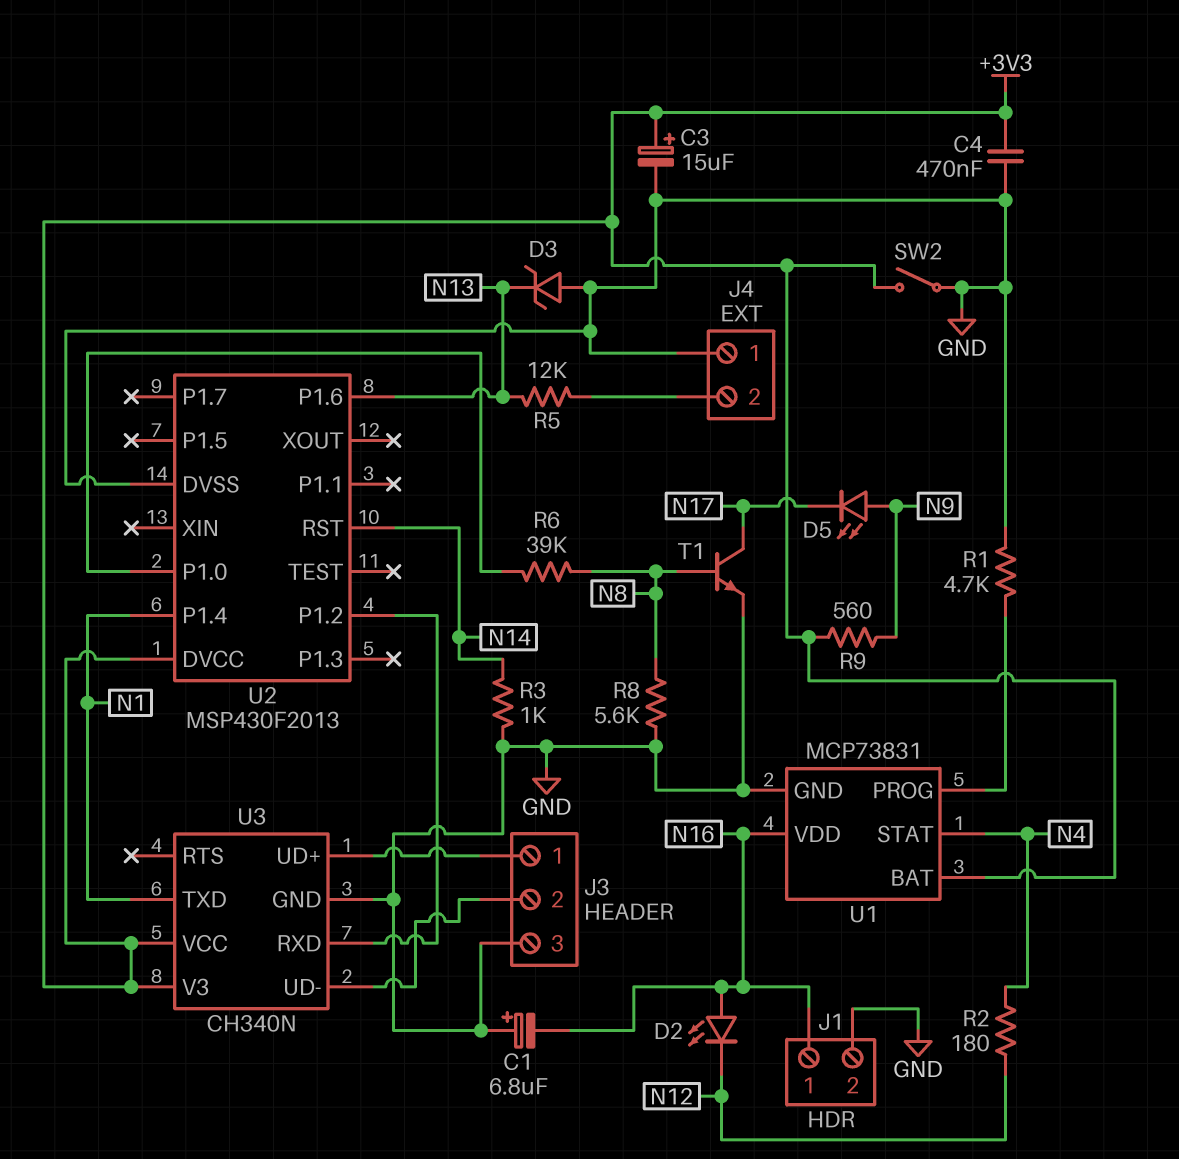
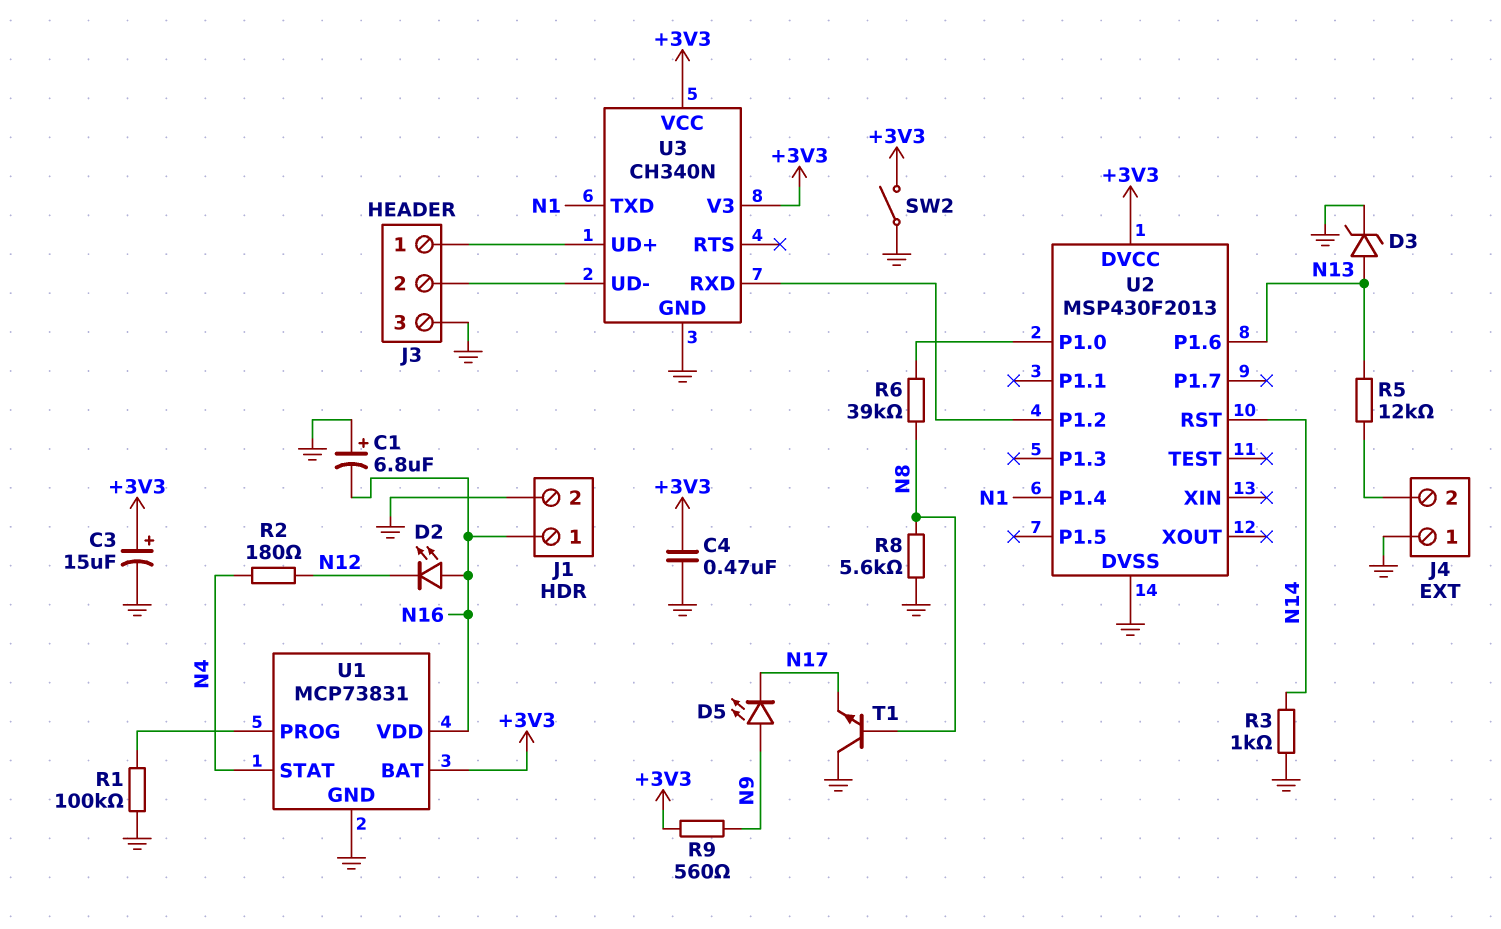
D3: zener (A GND, K N13) -> zener (A N13, K GND)
R1: 4.7k (GND, U1/PROG) -> 100k (GND, U1/PROG)
T1: NPN (B N8, C N17, E GND) -> NPN (B N8, C GND, E N17)

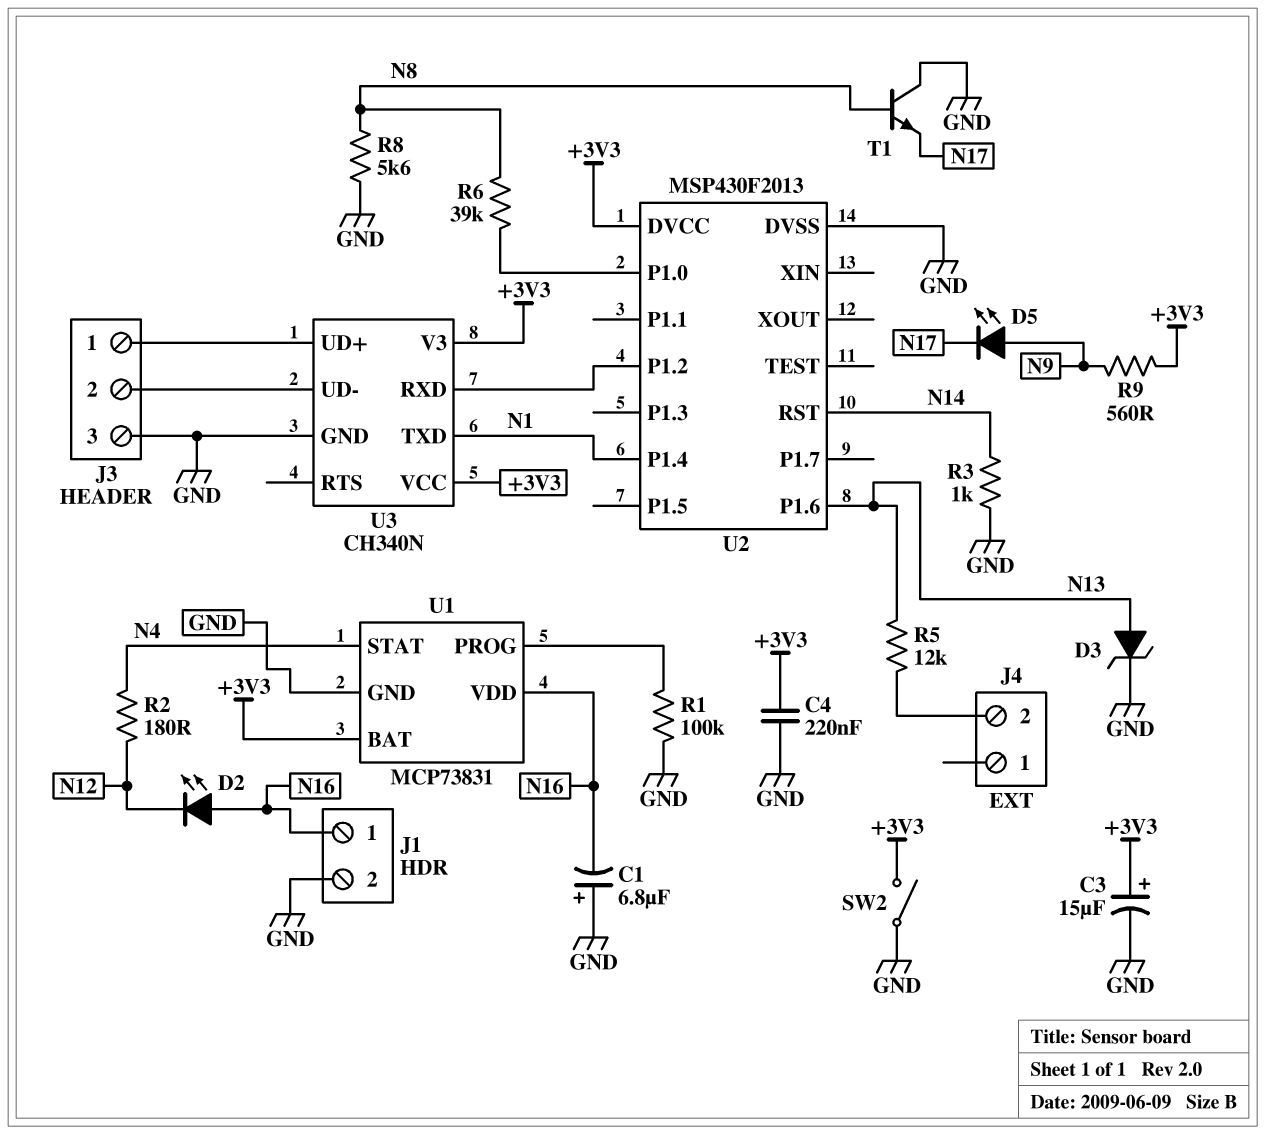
C4: 470nF (+3V3, GND) -> 220nF (+3V3, GND)
J4 pin 1: GND -> none

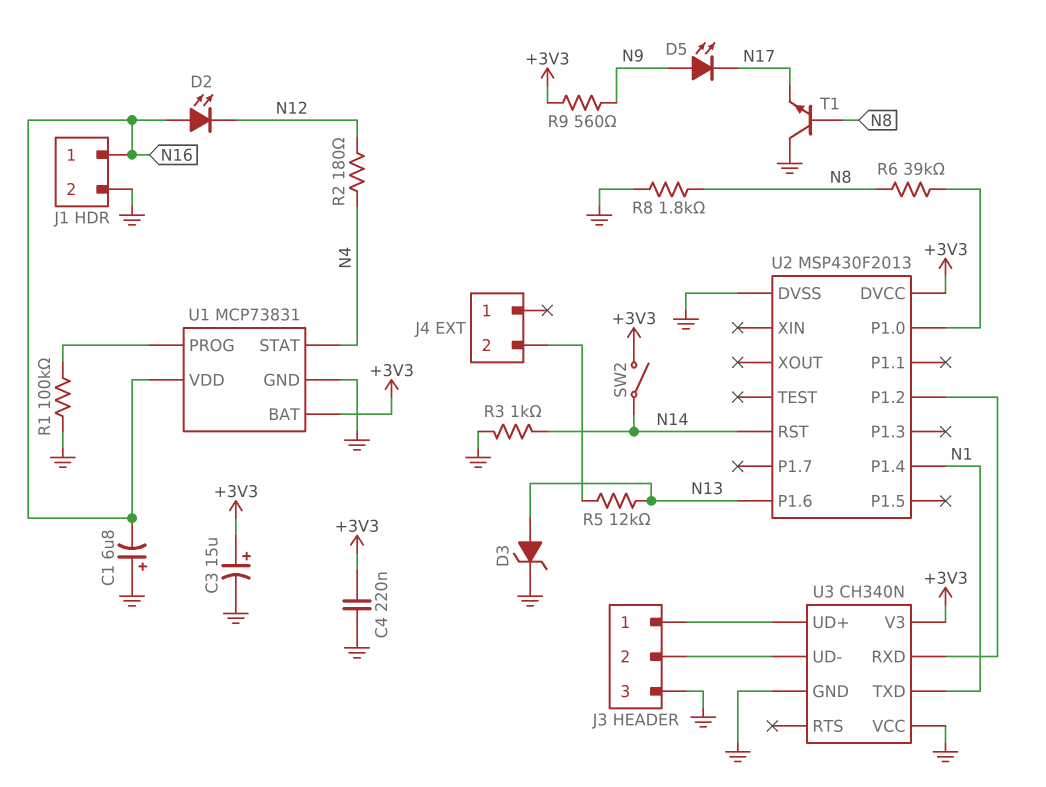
R8: 5.6k (GND, N8) -> 1.8k (GND, N8)
SW2: switch (+3V3, GND) -> switch (+3V3, N14)
U3 pin VCC: +3V3 -> GND

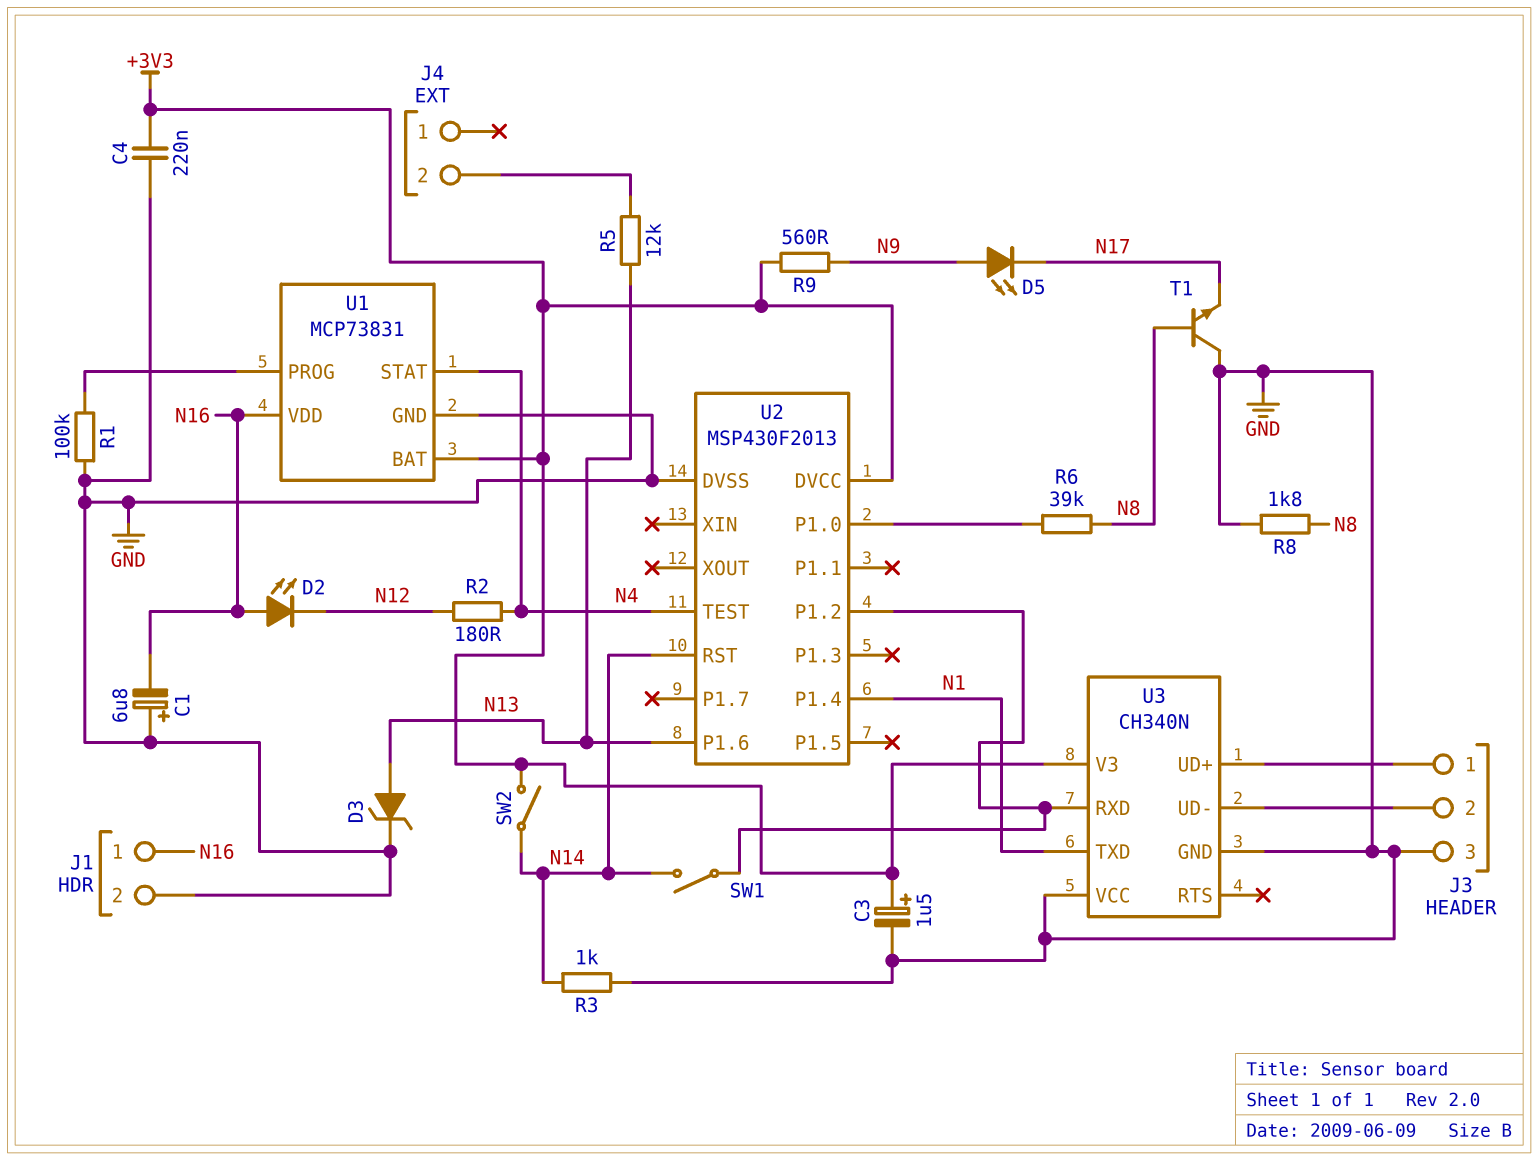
C3: 15uF (plus +3V3, minus GND) -> 1.5uF (plus +3V3, minus GND)
SW1: none -> switch (N14, U2/P1.2)
U2 pin TEST: none -> N4

